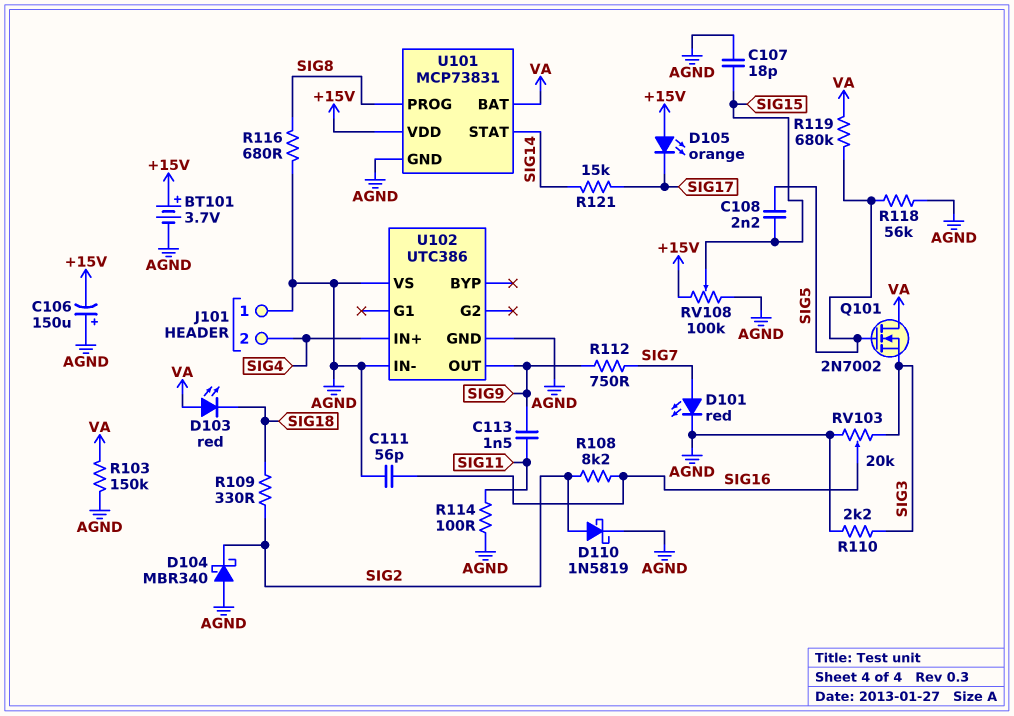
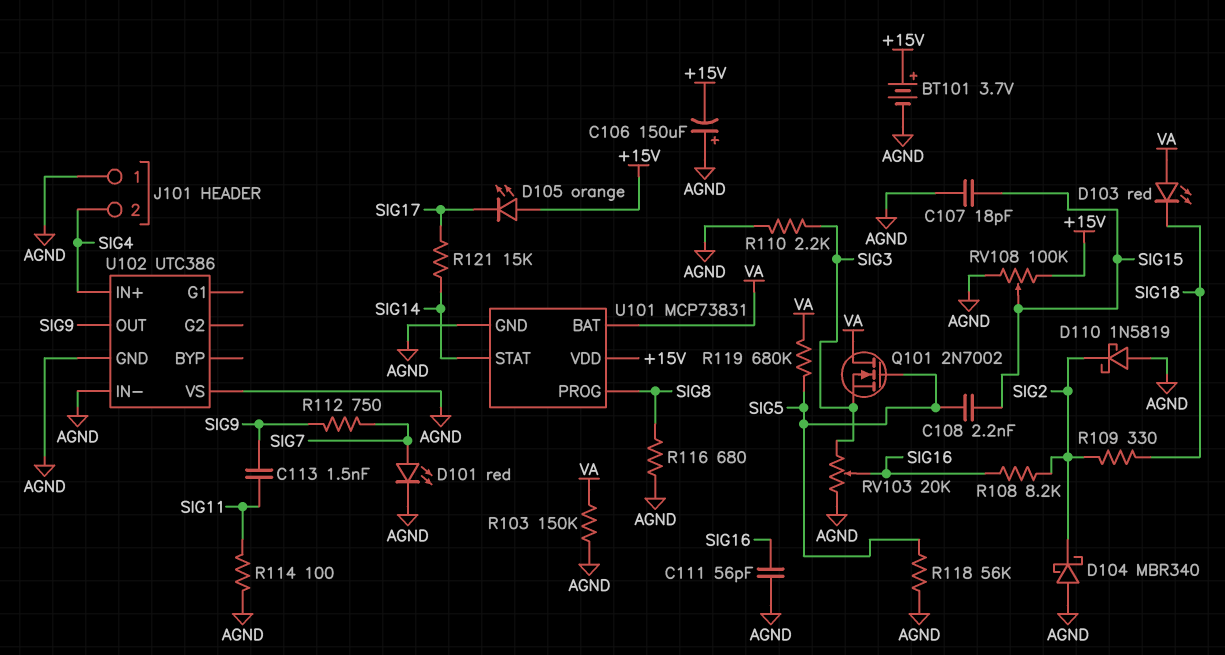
D110: schottky 1N5819 (A SIG2, K AGND) -> schottky 1N5819 (A AGND, K SIG2)

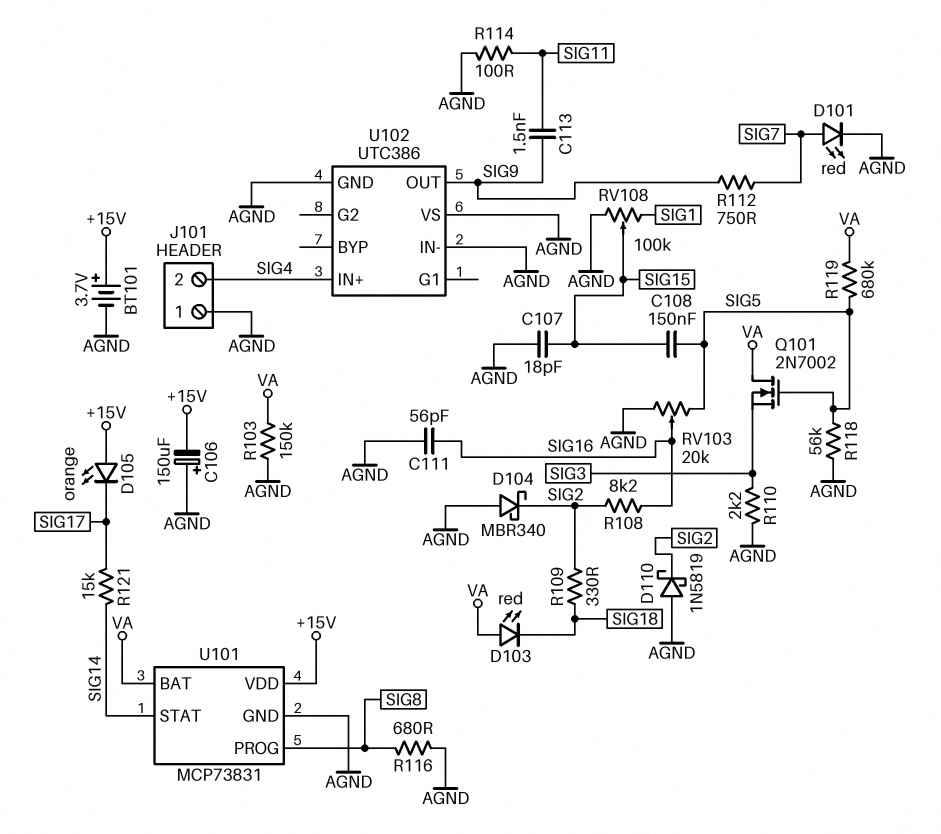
C108: 2.2nF (SIG5, SIG15) -> 150nF (SIG5, SIG15)
RV103: 20k (AGND, SIG3, wiper SIG16) -> 20k (AGND, SIG5, wiper SIG16)
RV108: 100k (+15V, AGND, wiper SIG15) -> 100k (AGND, SIG1, wiper SIG15)

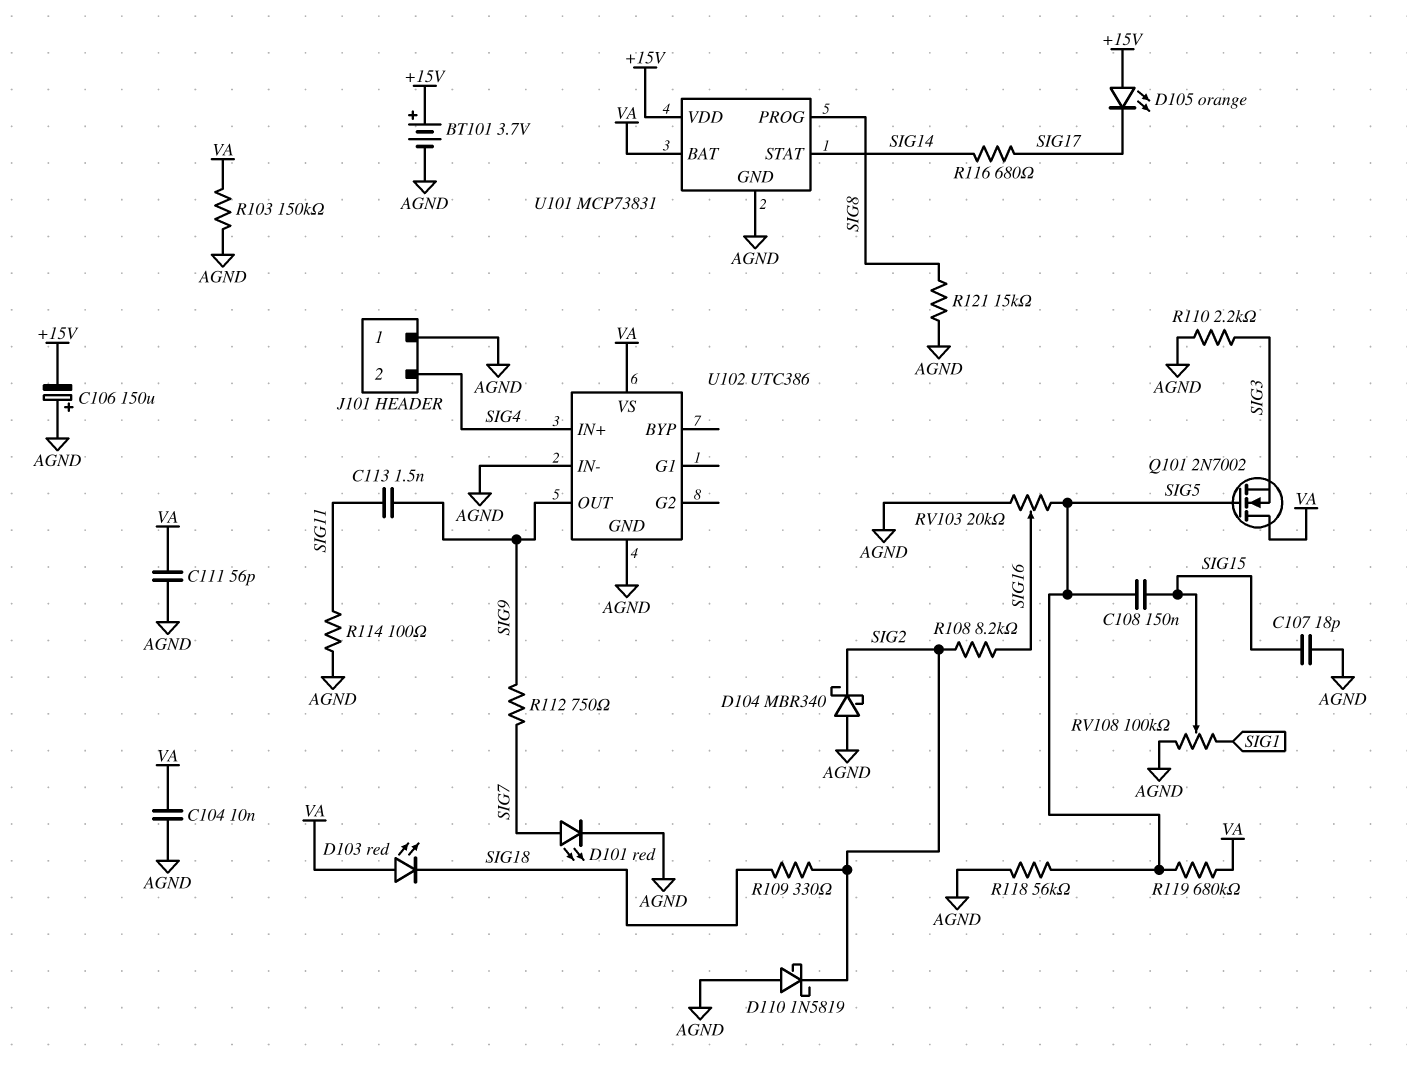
C104: none -> 10nF (AGND, VA)
C111: 56pF (AGND, SIG16) -> 56pF (AGND, VA)
R116: 680 (AGND, SIG8) -> 680 (SIG14, SIG17)
R121: 15k (SIG14, SIG17) -> 15k (AGND, SIG8)
U102 pin VS: AGND -> VA

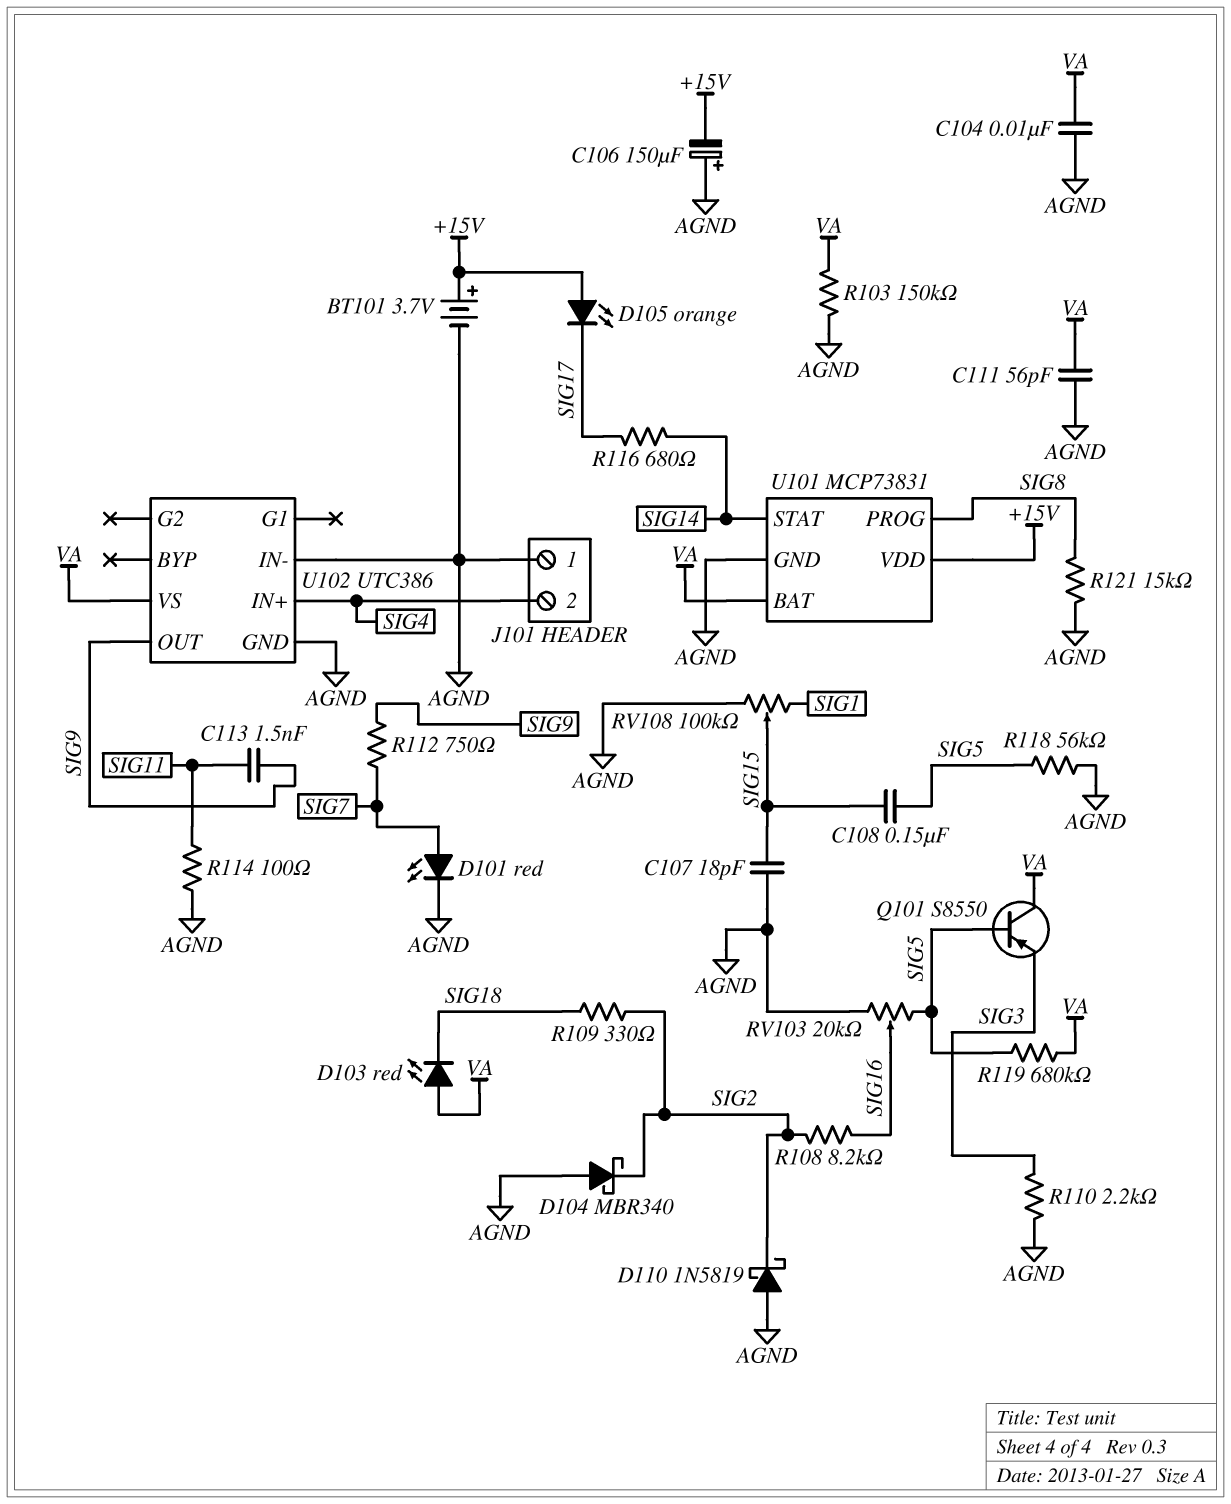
Q101: NMOS 2N7002 (G SIG5, D VA, S SIG3) -> PNP S8550 (B SIG5, C VA, E SIG3)

